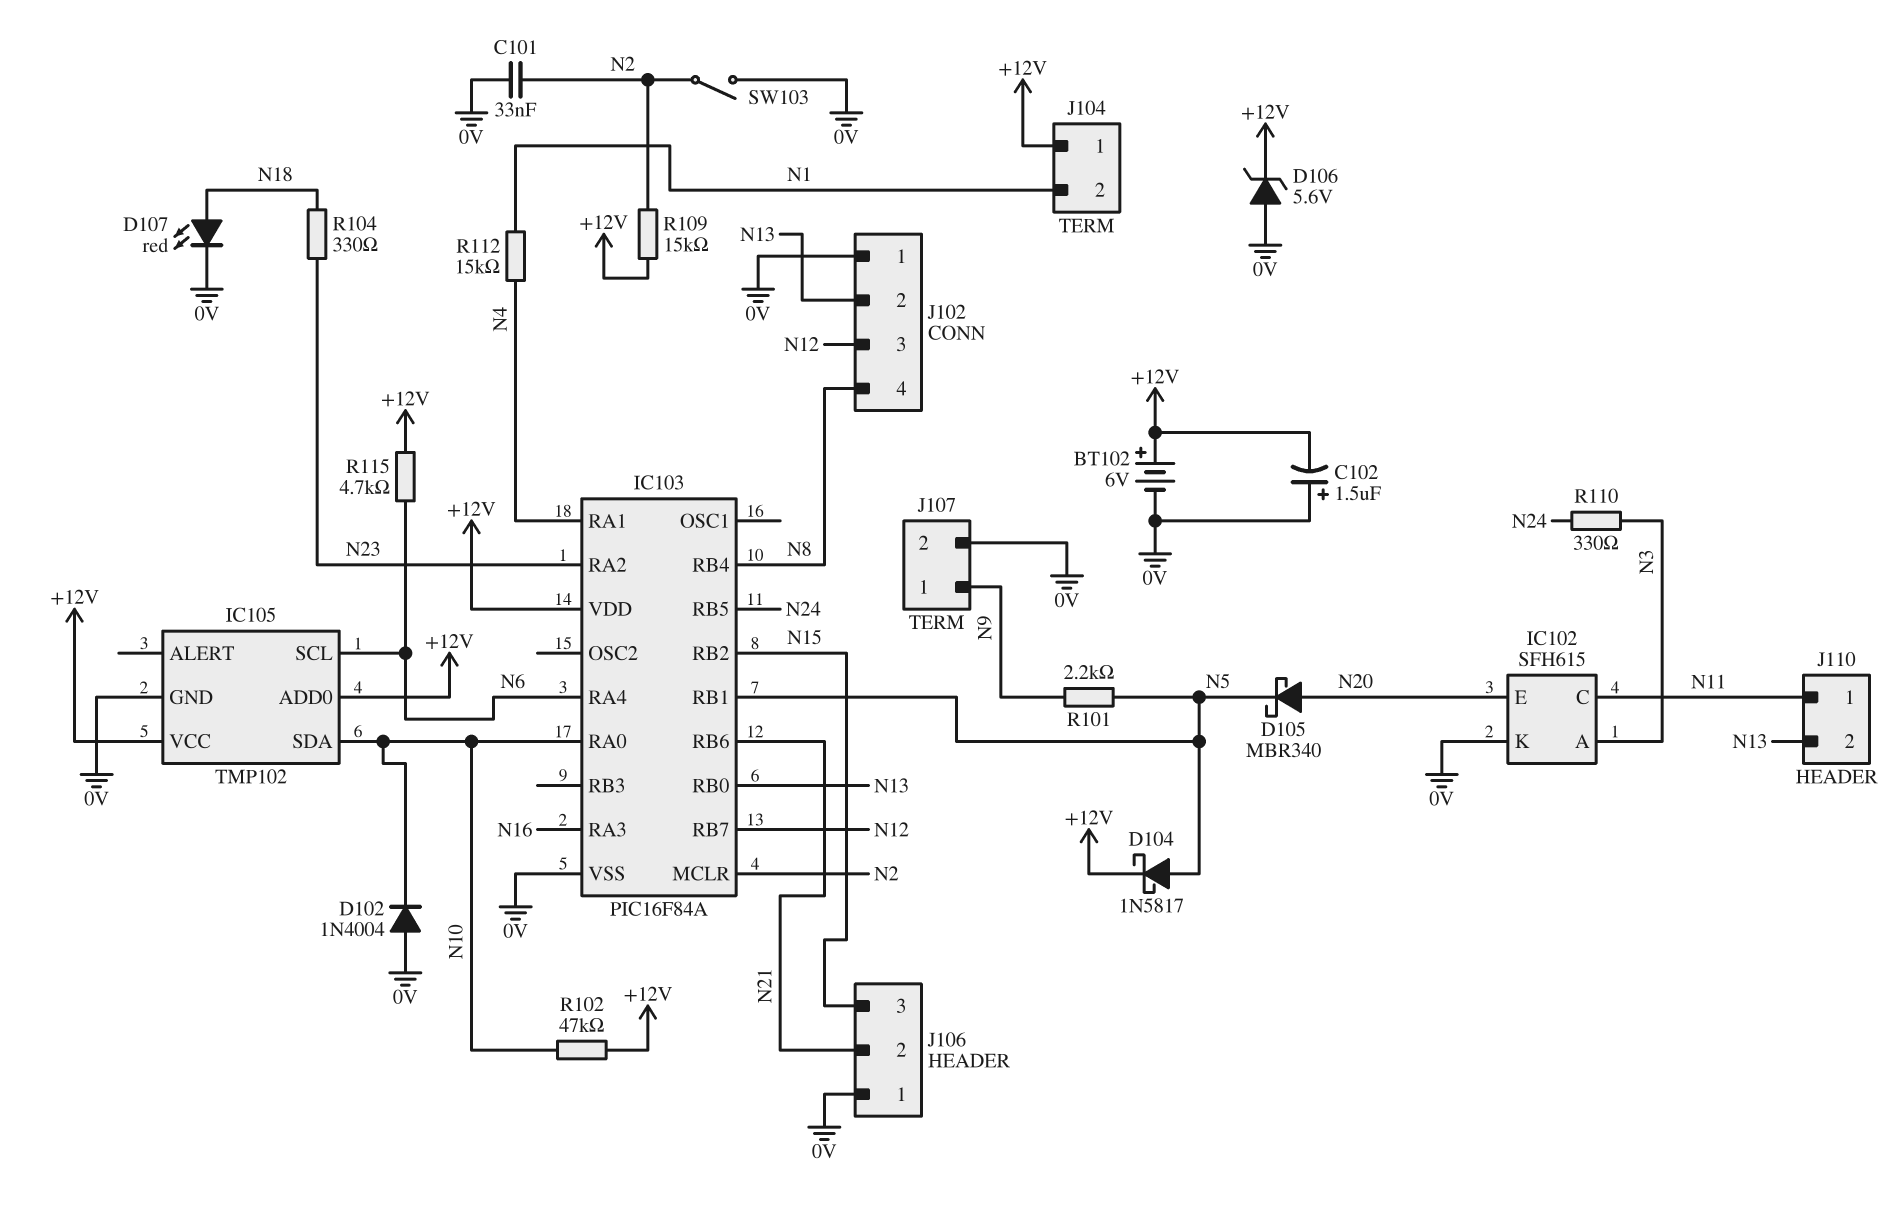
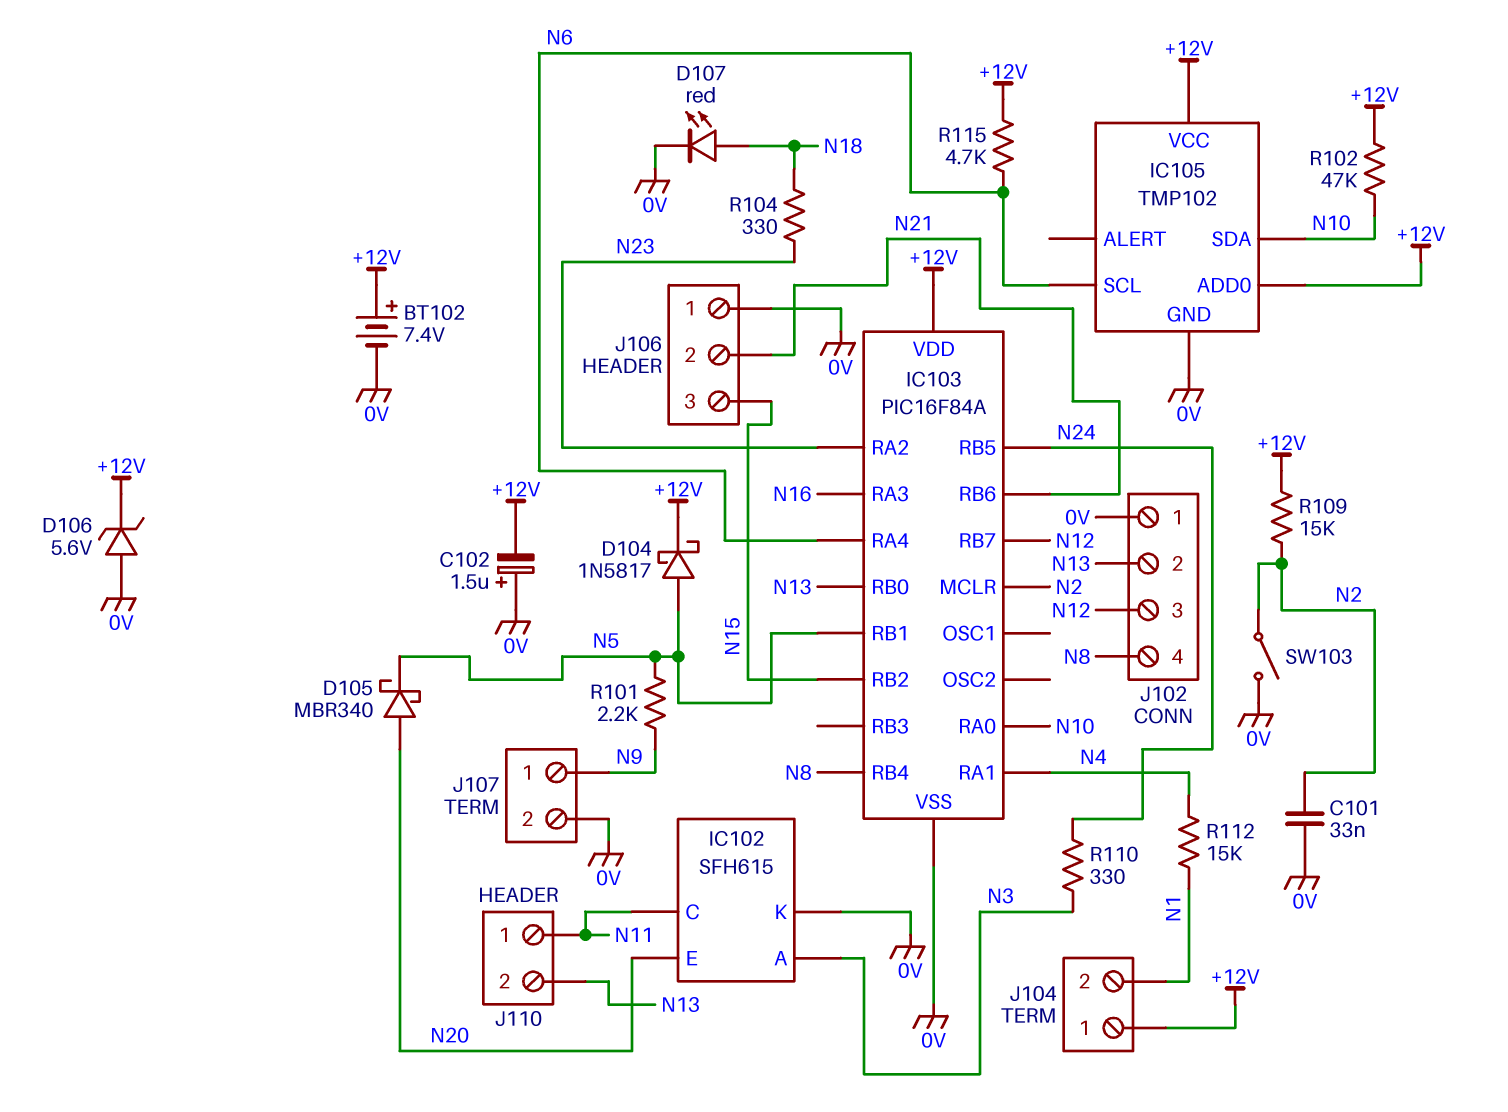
BT102: 6V (plus +12V, minus 0V) -> 7.4V (plus +12V, minus 0V)
D102: diode 1N4004 (A 0V, K N10) -> none

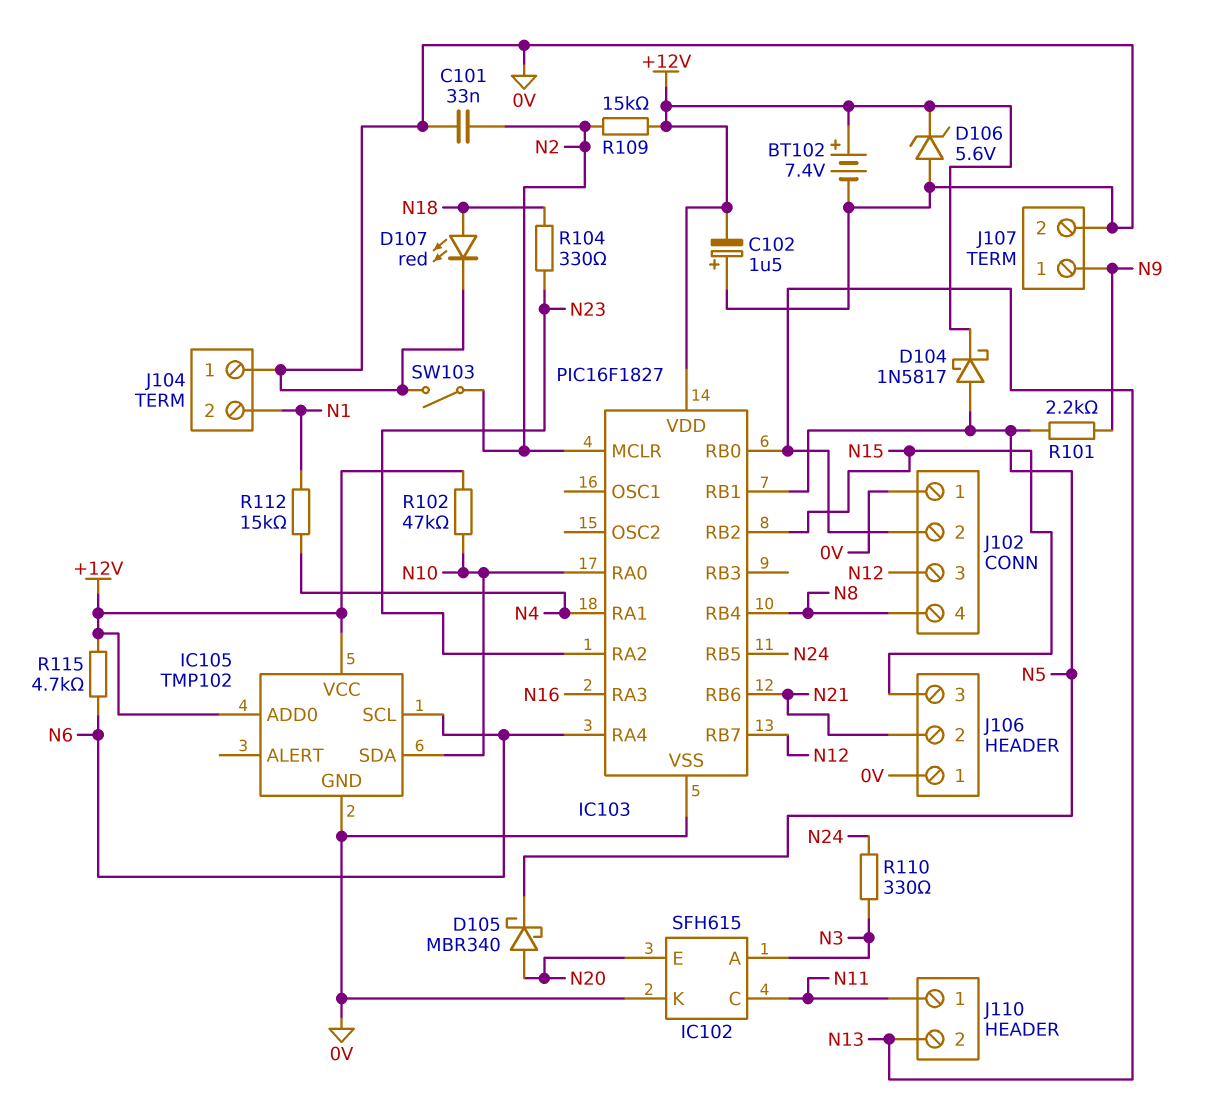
IC103: PIC16F84A -> PIC16F1827
J104 pin 1: +12V -> 0V

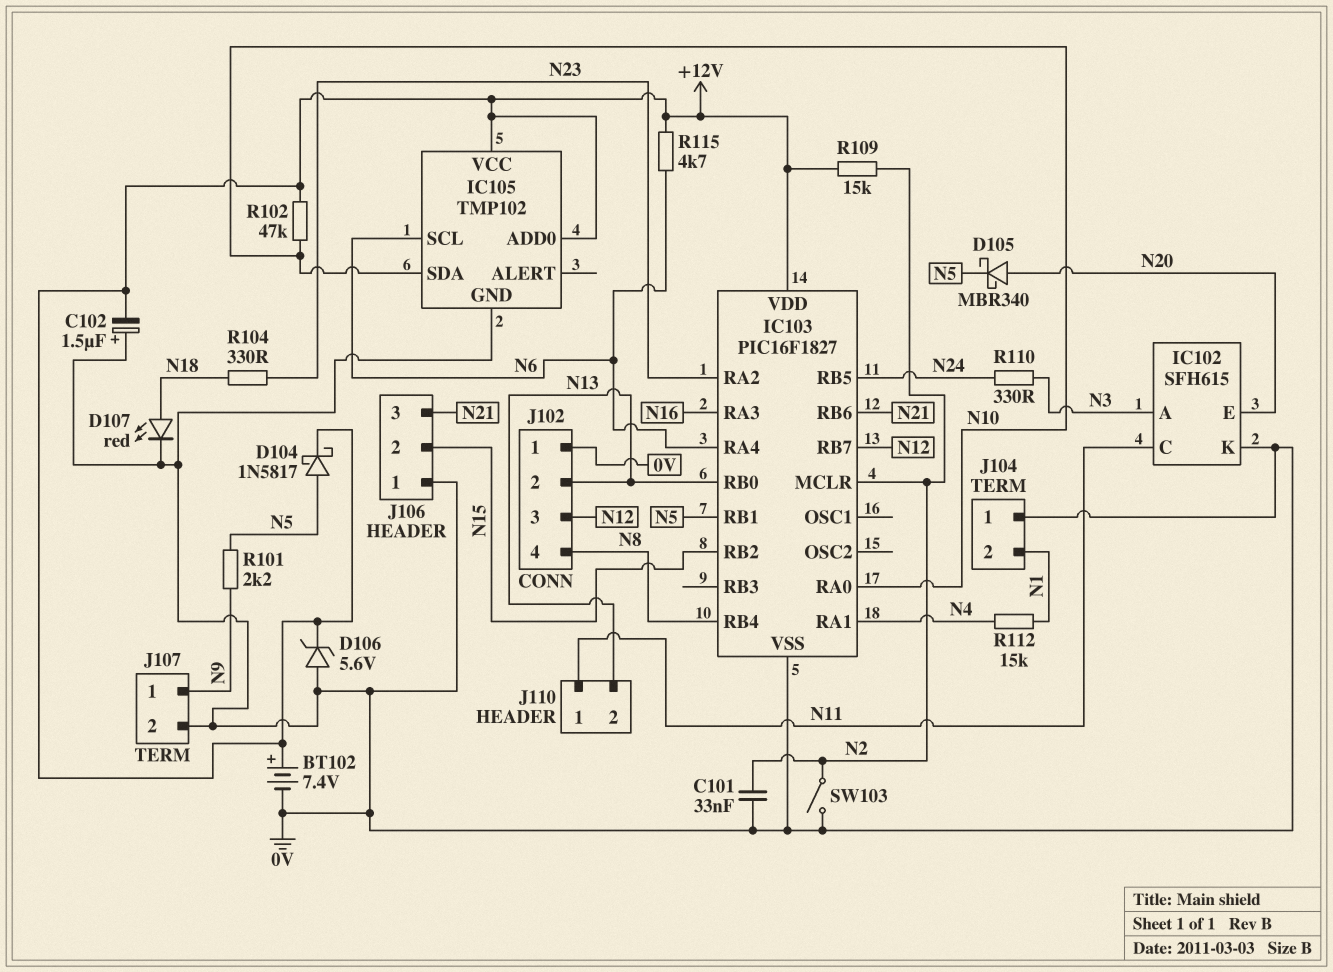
J106 pin 2: N21 -> N15
J106 pin 3: N15 -> N21

